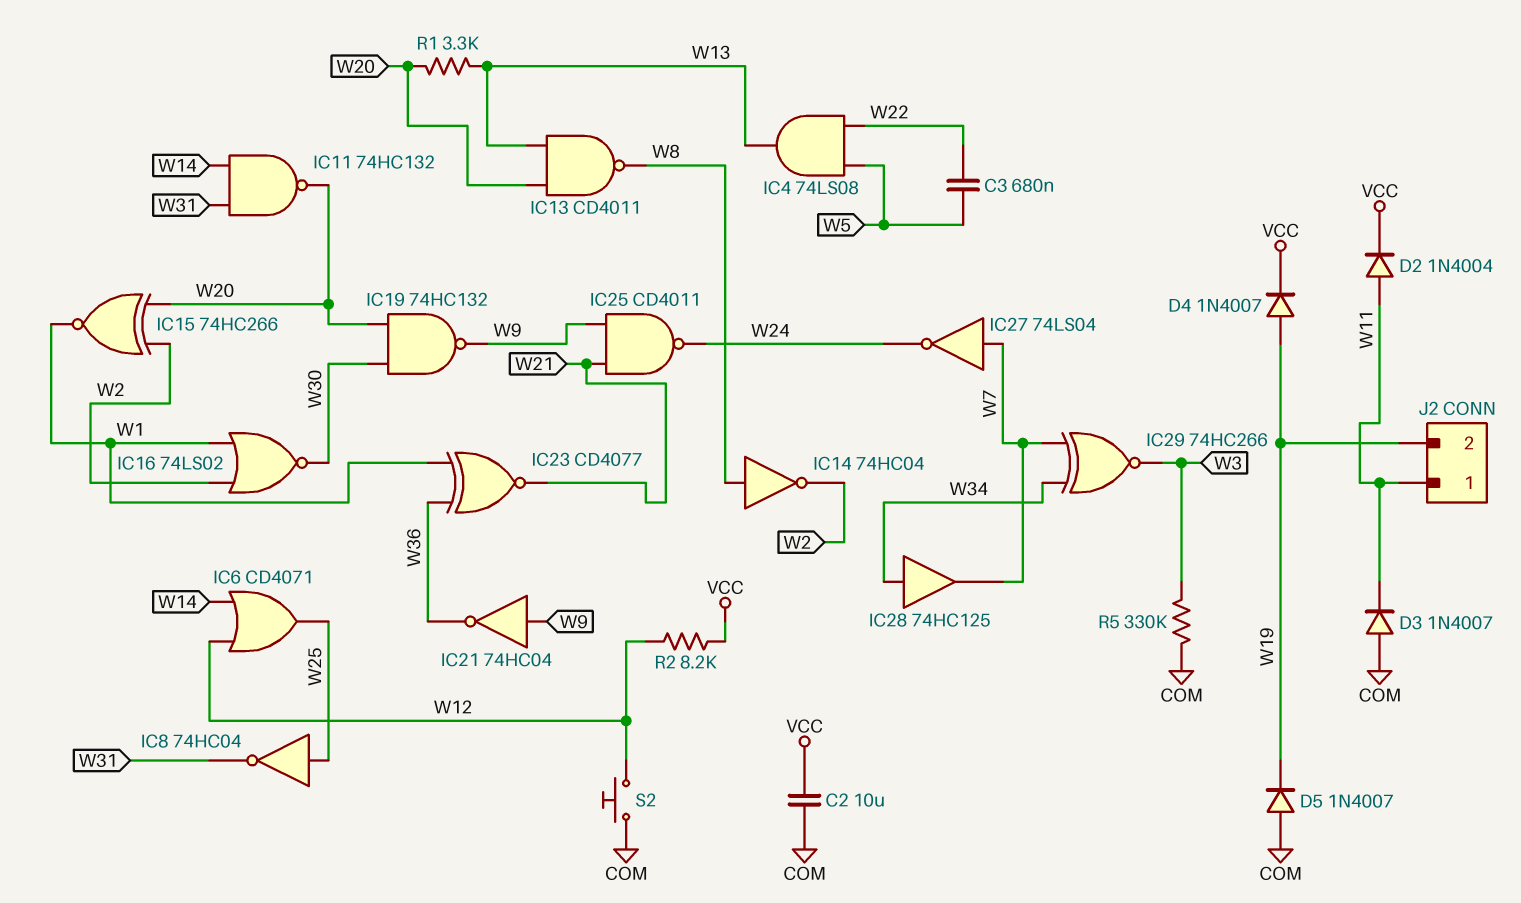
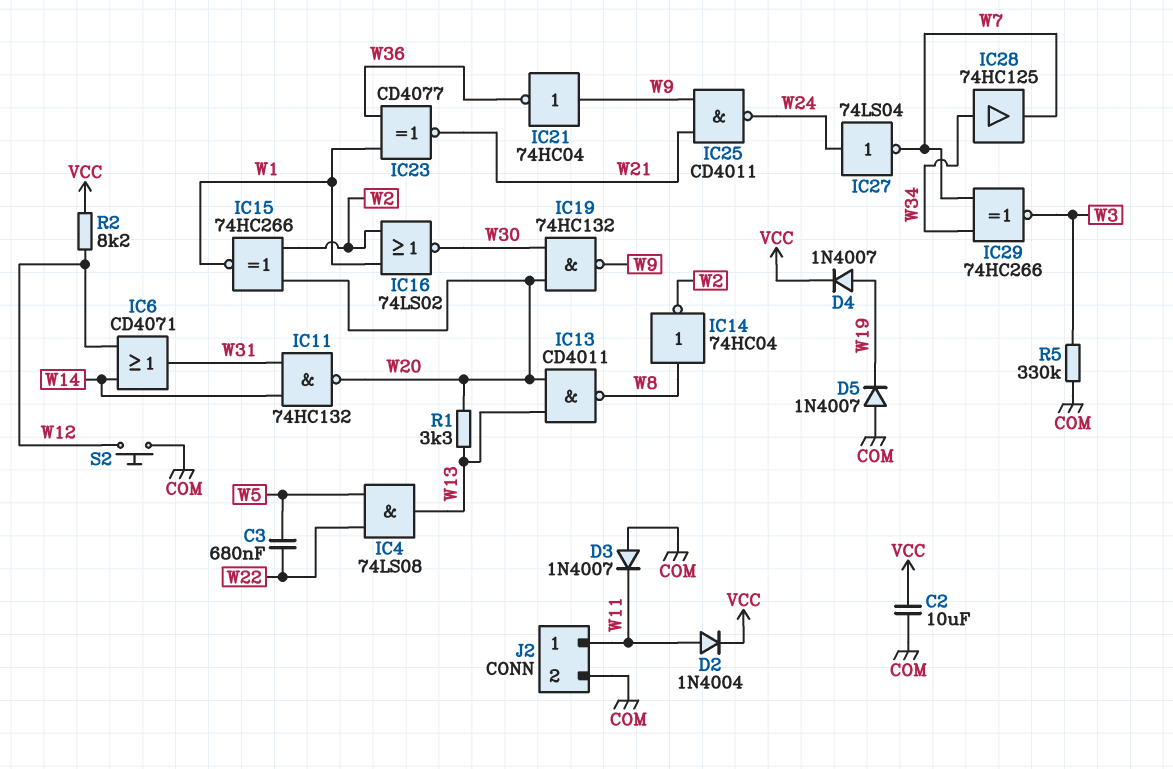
IC6: OR CD4071 (in W12, in W14, out W25) -> OR CD4071 (in W12, in W14, out W31)
IC8: NOT 74HC04 (in W25, out W31) -> none
IC27: NOT 74LS04 (in W7, out W24) -> NOT 74LS04 (in W24, out W7)
J2 pin 2: W19 -> COM

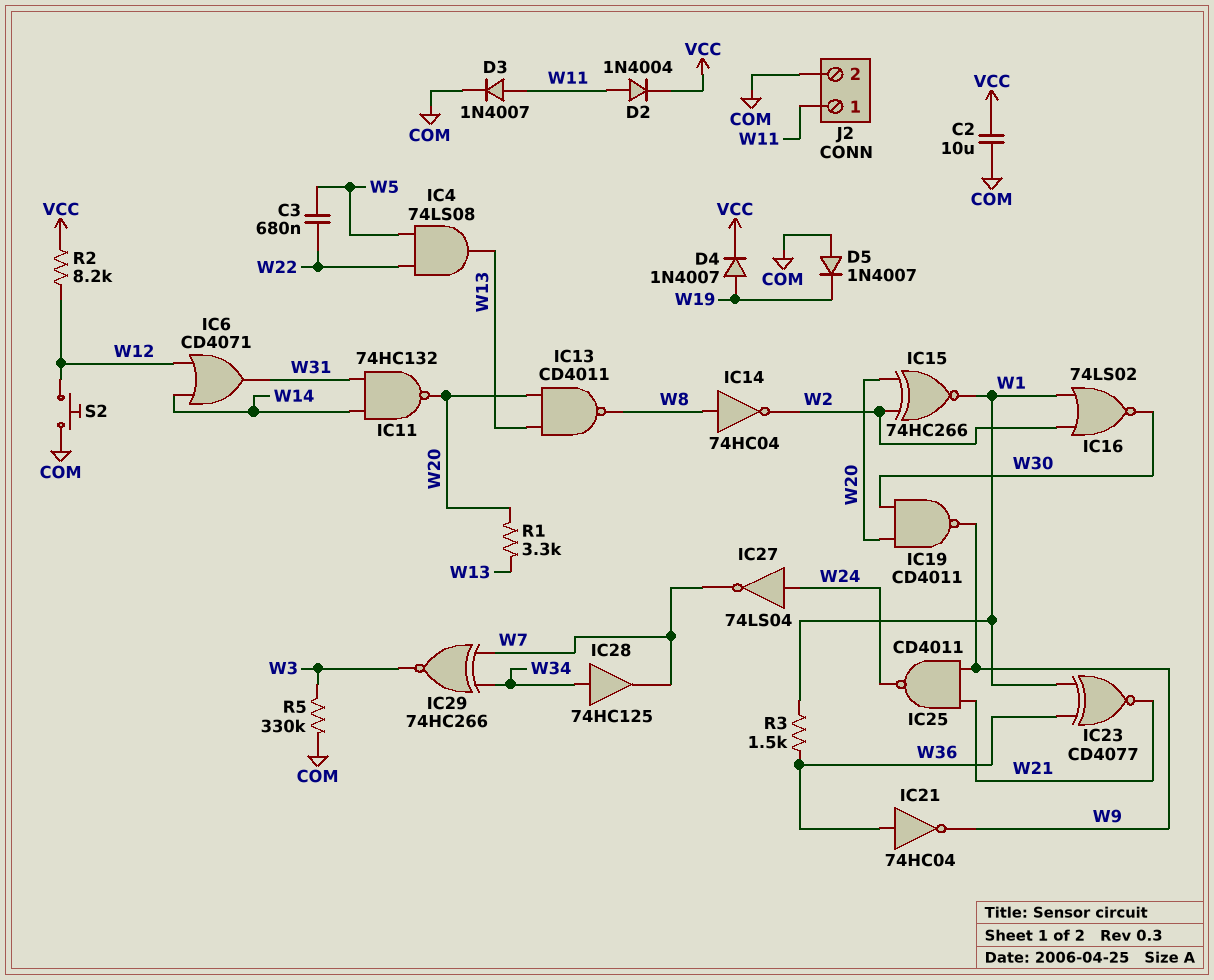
D3: diode 1N4007 (A COM, K W11) -> diode 1N4007 (A W11, K COM)
IC19: NAND 74HC132 (in W20, in W30, out W9) -> NAND CD4011 (in W20, in W30, out W9)
IC21: NOT 74HC04 (in W9, out W36) -> NOT 74HC04 (in W36, out W9)
R3: none -> 1.5k (W1, W36)

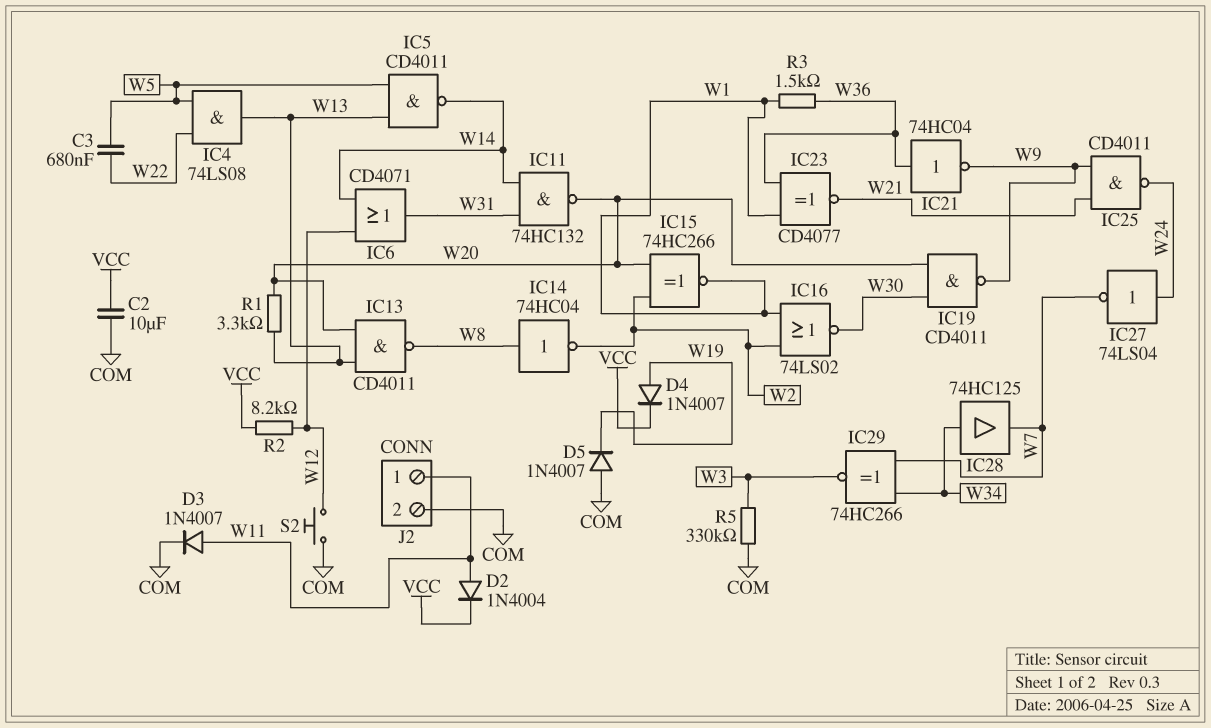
IC5: none -> NAND CD4011 (in W5, in W13, out W14)

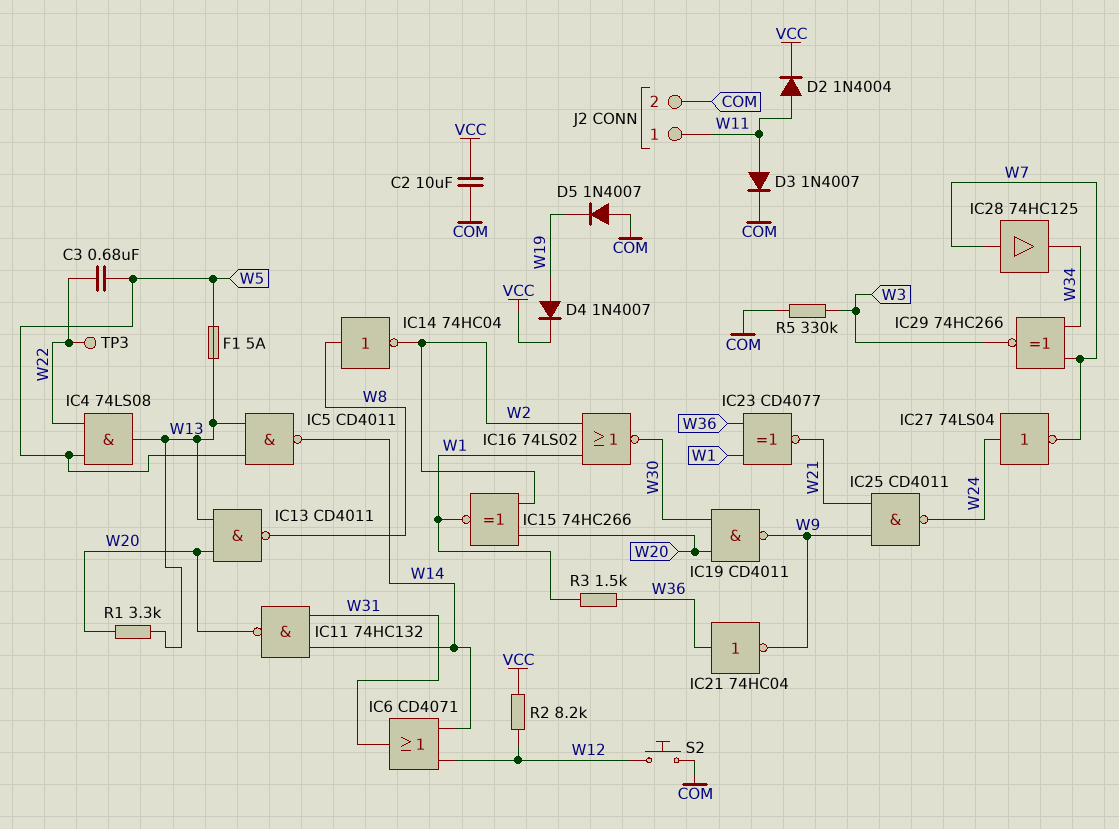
F1: none -> 5A (W5, W13)
IC28: buffer 74HC125 (in W34, out W7) -> buffer 74HC125 (in W7, out W34)
TP3: none -> test point (W22)

